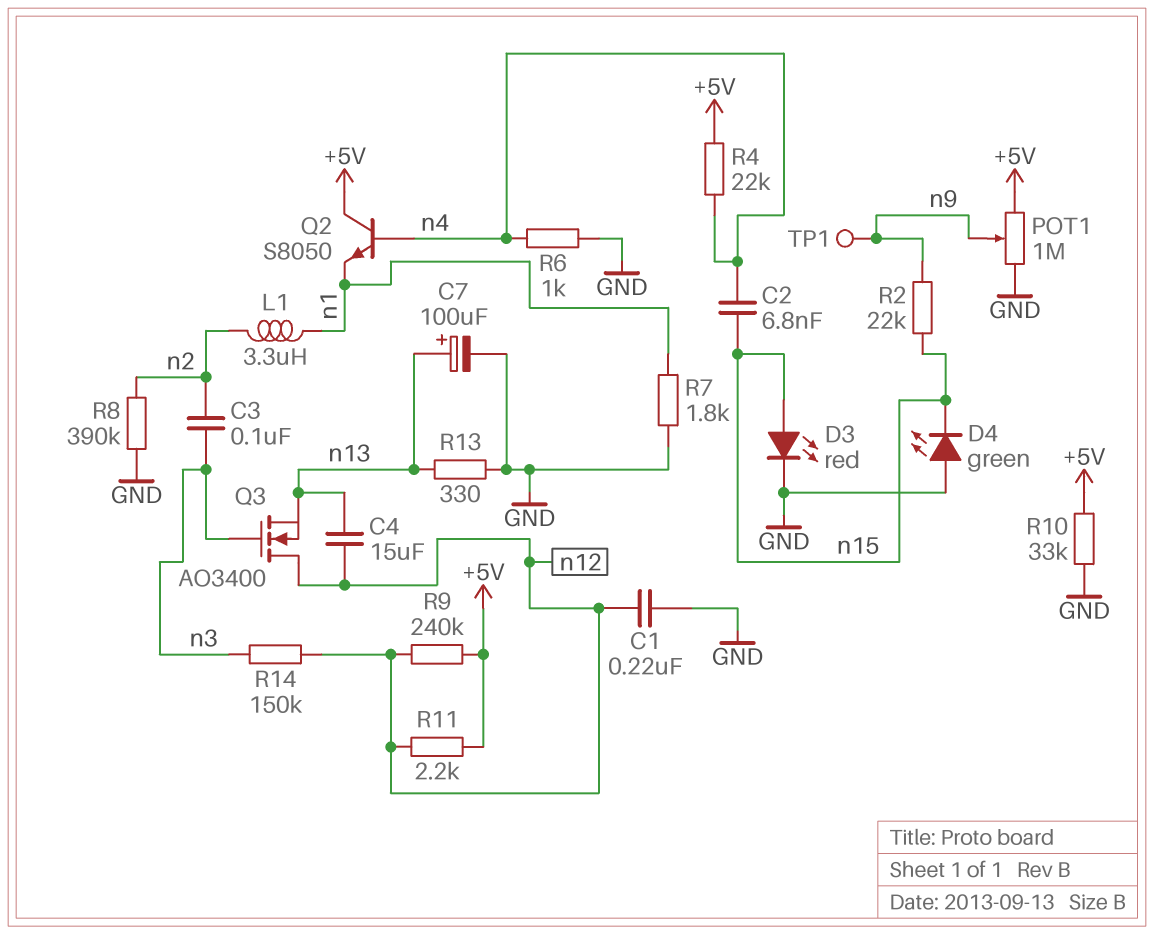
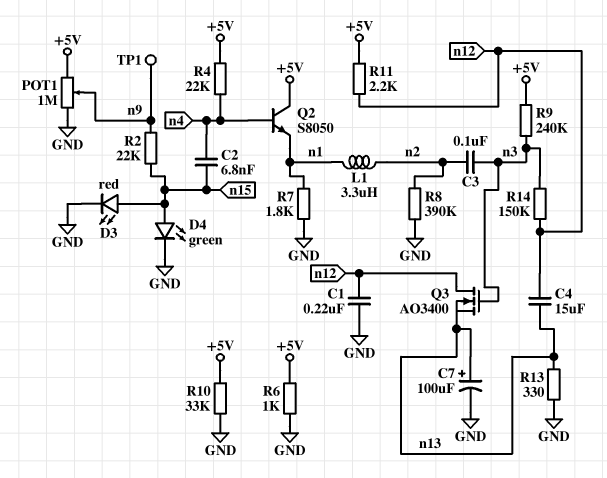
D4: LED green (A GND, K n15) -> LED green (A n15, K GND)
R6: 1k (GND, n4) -> 1k (+5V, GND)
R9: 240k (+5V, n12) -> 240k (+5V, n3)

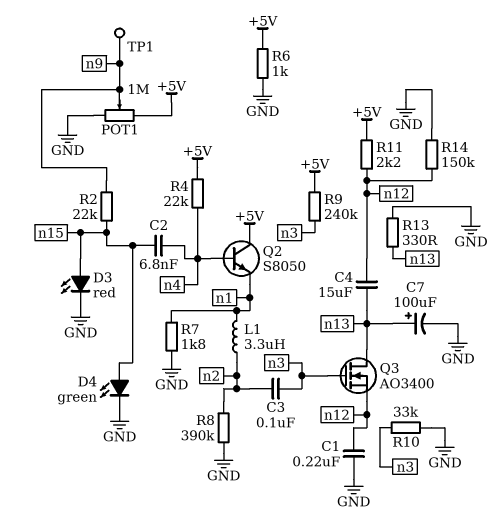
Q3: NMOS AO3400 (G n3, D n12, S n13) -> NMOS AO3400 (G n3, D n13, S n12)
R10: 33k (+5V, GND) -> 33k (GND, n3)
R14: 150k (n3, n12) -> 150k (GND, n12)

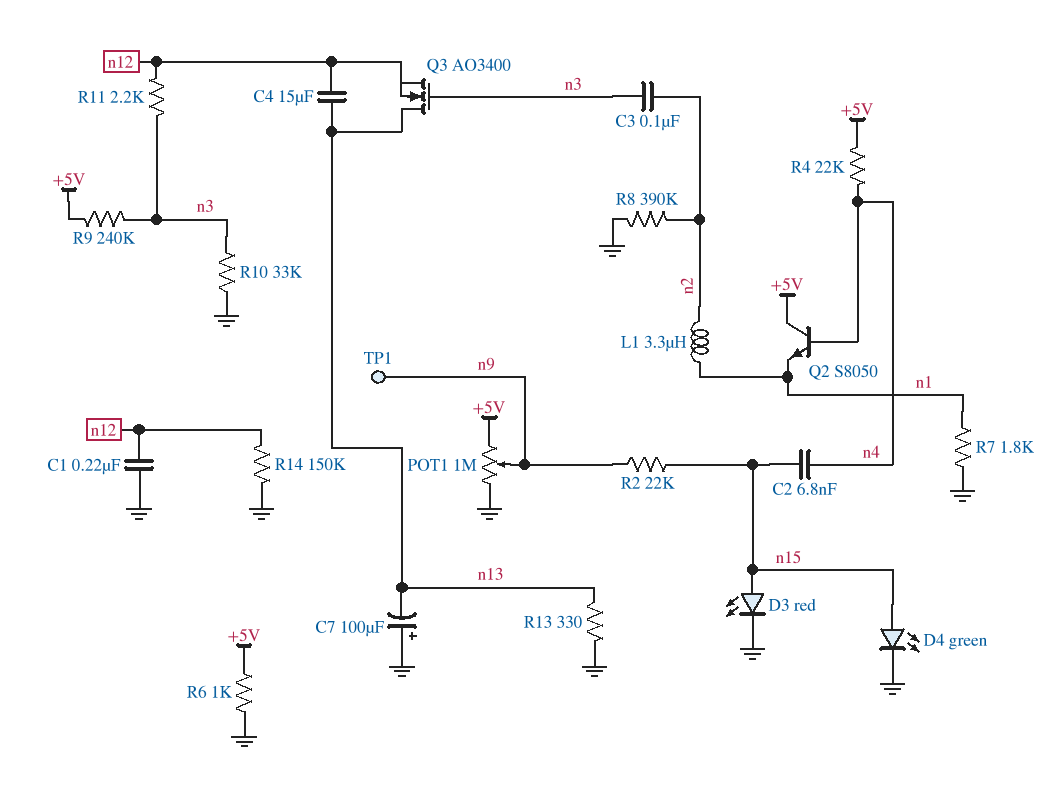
C7: 100uF (plus n13, minus GND) -> 100uF (plus GND, minus n13)
R11: 2.2k (+5V, n12) -> 2.2k (n3, n12)

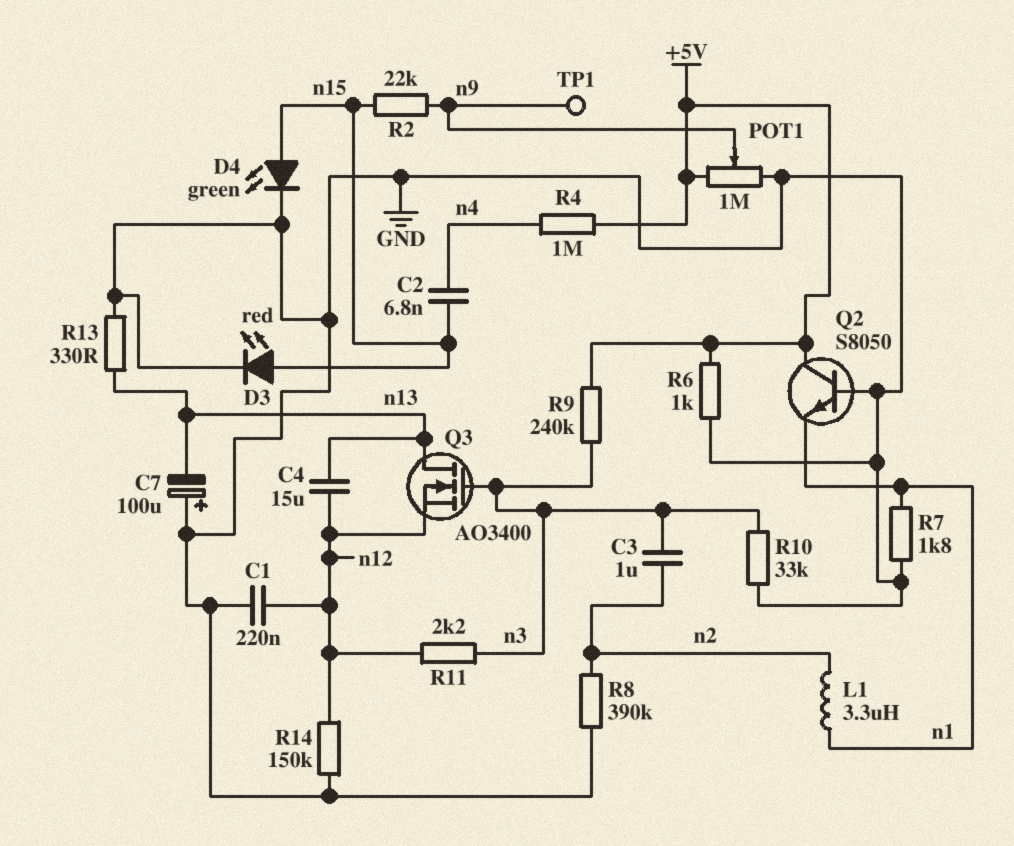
C3: 100nF (n2, n3) -> 1uF (n2, n3)
Q2: NPN S8050 (B n4, C +5V, E n1) -> NPN S8050 (B GND, C +5V, E n1)
R4: 22k (+5V, n4) -> 1M (+5V, n4)

